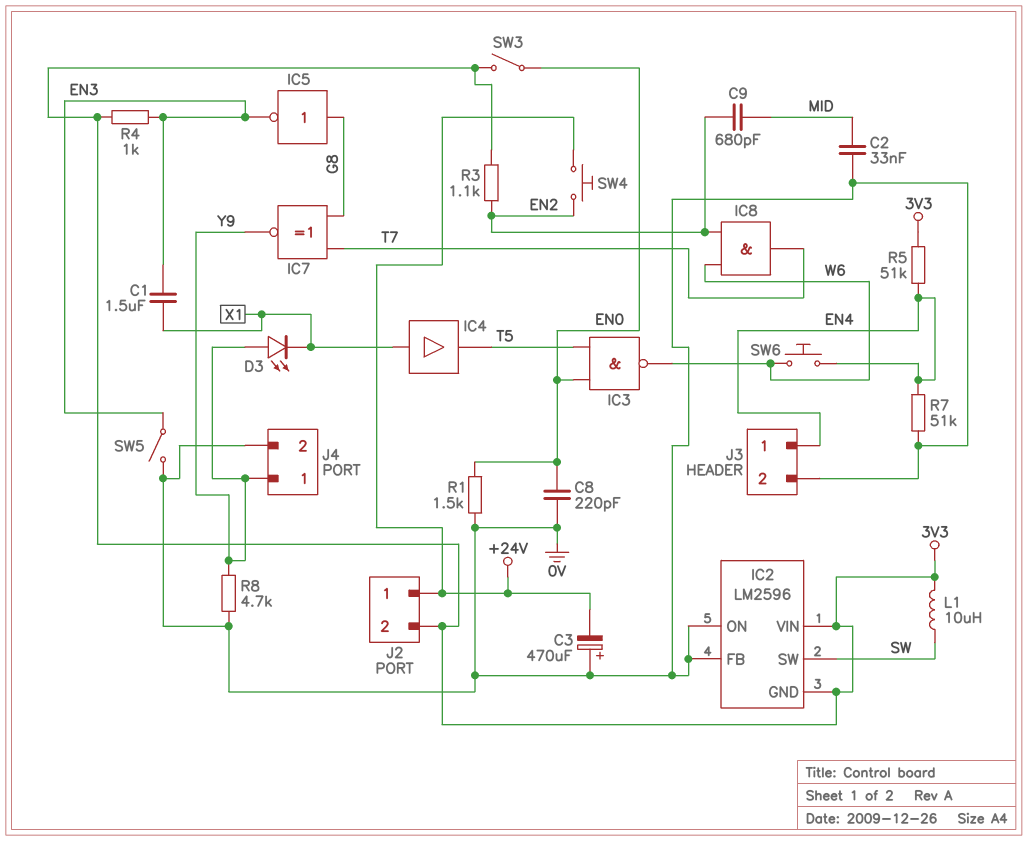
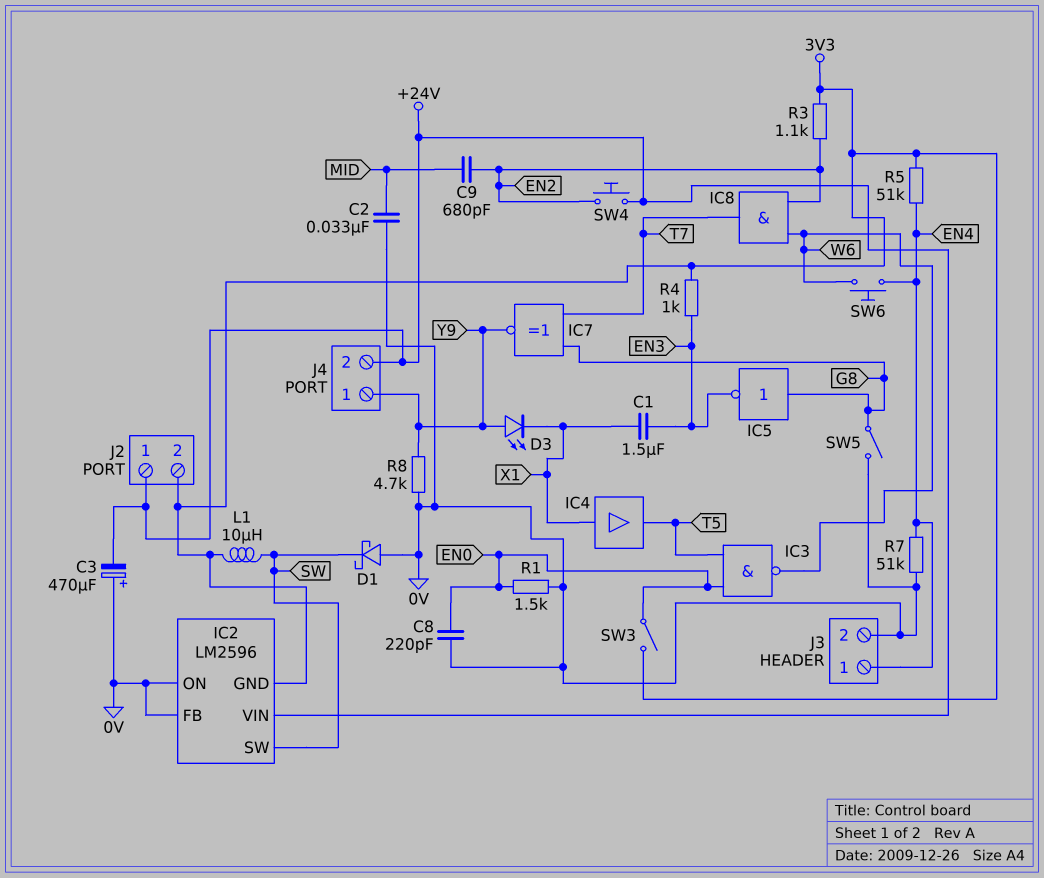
D1: none -> schottky (A 0V, K SW)
IC2 pin VIN: 3V3 -> +24V
J4 pin 2: 0V -> +24V
SW5: switch (0V, EN3) -> switch (0V, G8)

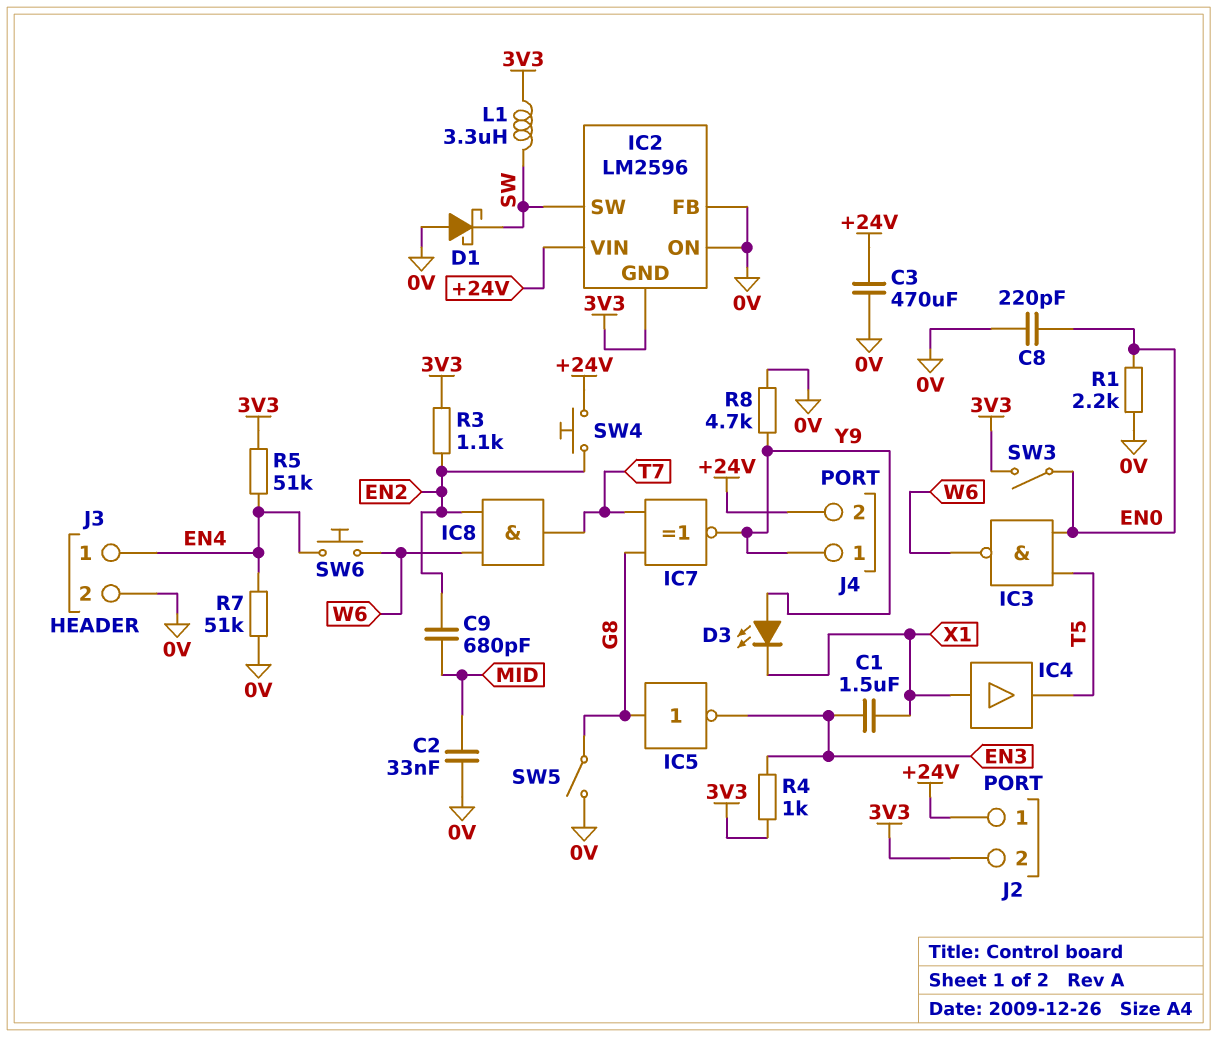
C3: 470uF (plus 0V, minus +24V) -> 470uF (+24V, 0V)
L1: 10uH (3V3, SW) -> 3.3uH (3V3, SW)
R1: 1.5k (0V, EN0) -> 2.2k (0V, EN0)

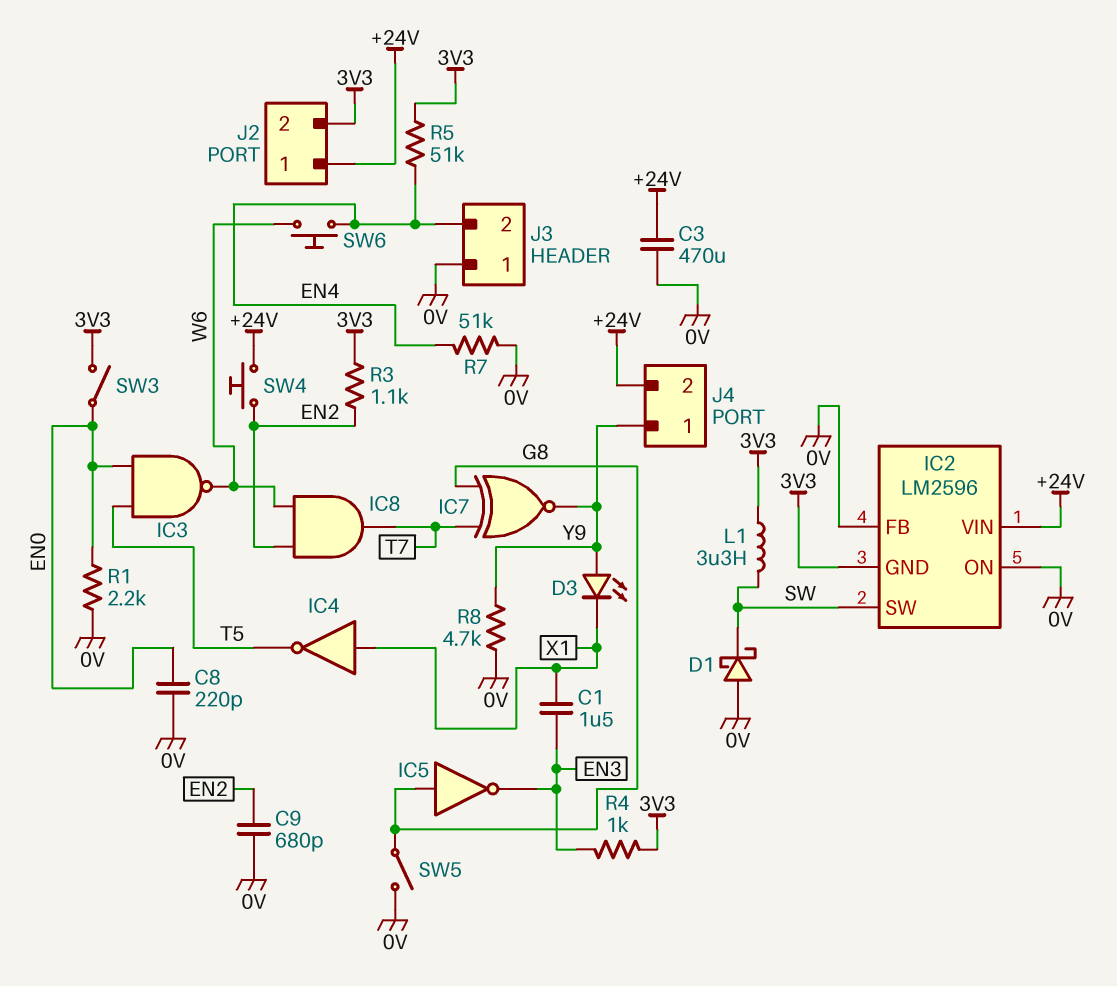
C2: 33nF (0V, MID) -> none
C9: 680pF (EN2, MID) -> 680pF (0V, EN2)
IC4: buffer (in X1, out T5) -> NOT (in X1, out T5)
J3 pin 1: EN4 -> 0V
J3 pin 2: 0V -> EN4

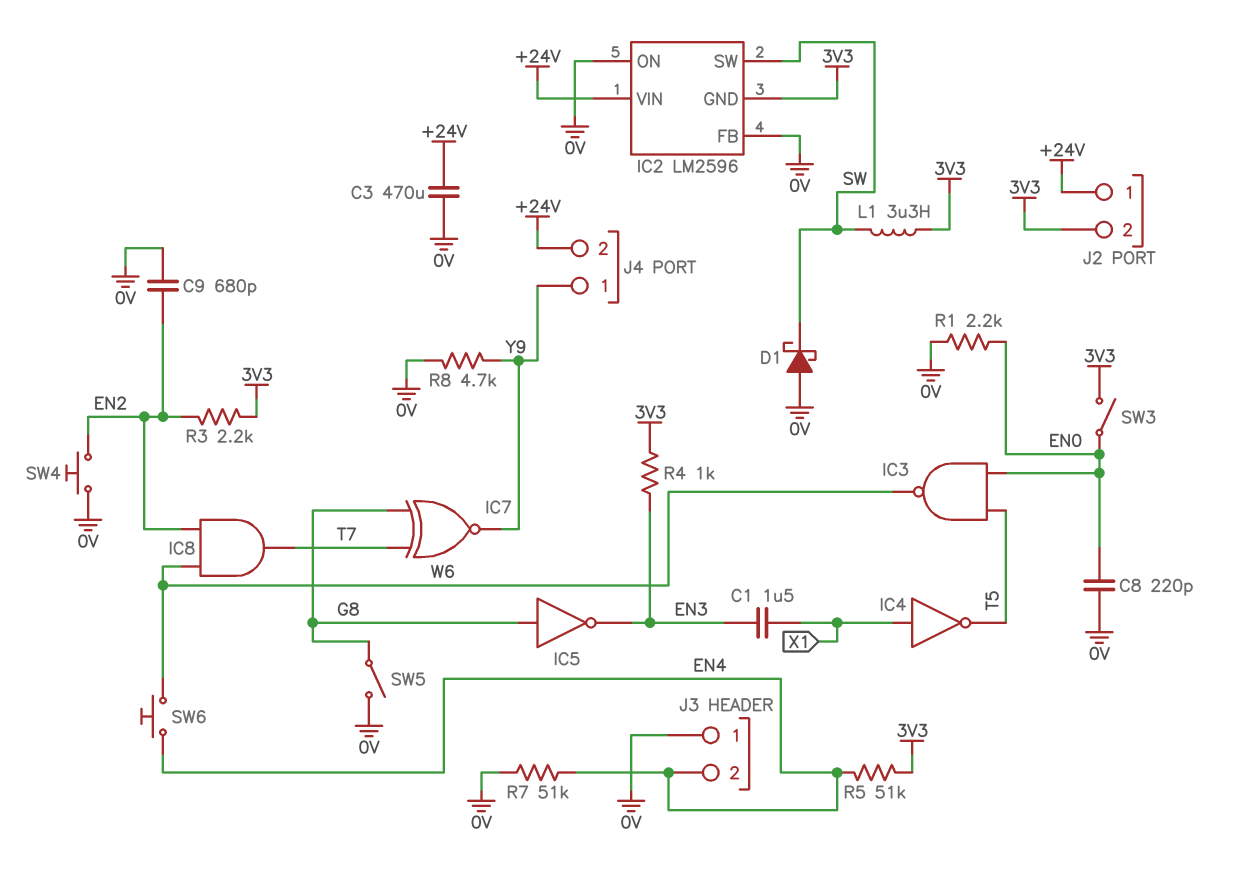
D3: LED (A Y9, K X1) -> none
R3: 1.1k (3V3, EN2) -> 2.2k (3V3, EN2)
SW4: button (+24V, EN2) -> button (0V, EN2)

